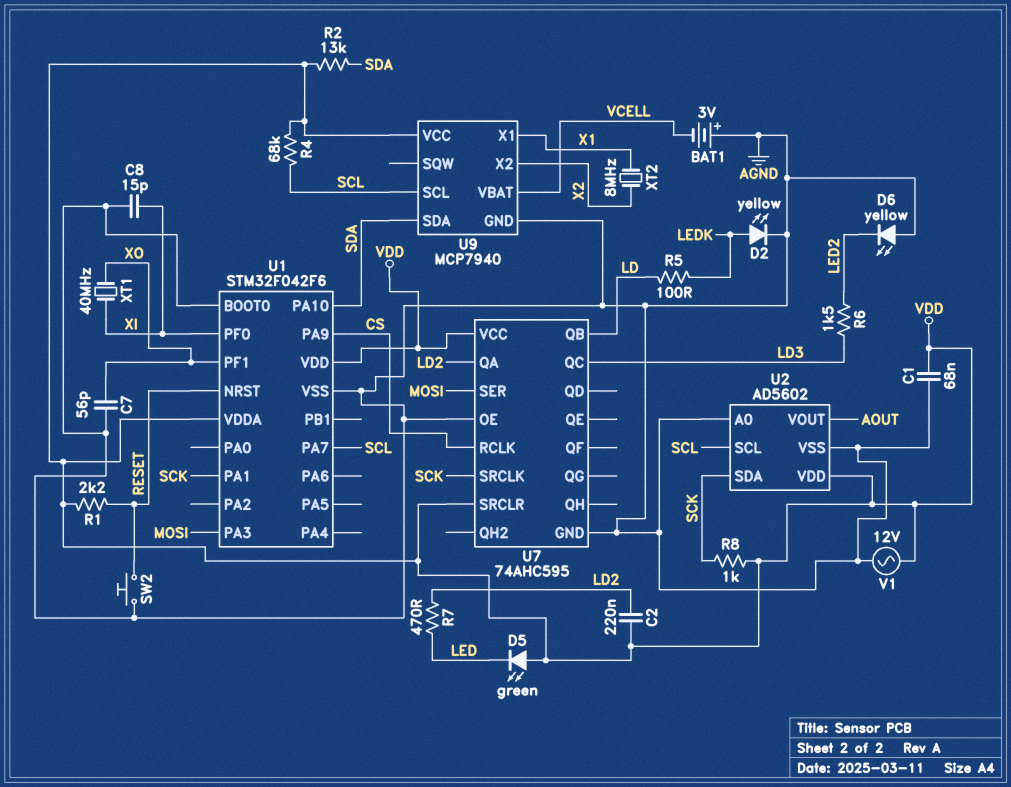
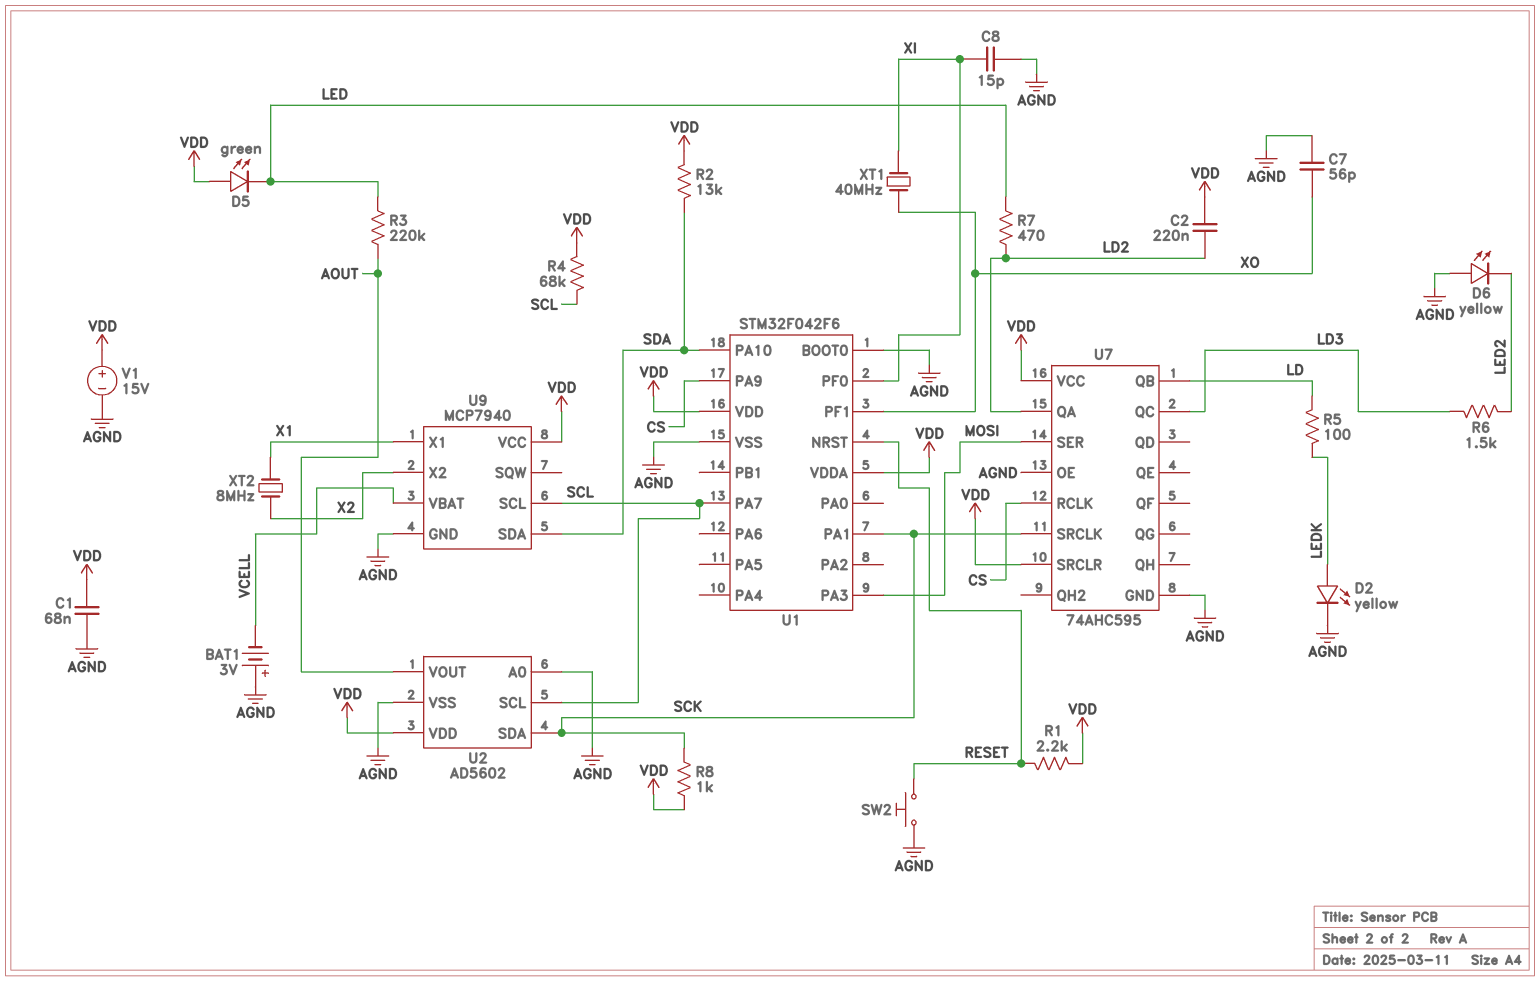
R3: none -> 220k (AOUT, LED)
V1: AC 12V (AGND, VDD) -> 15V (plus VDD, minus AGND)

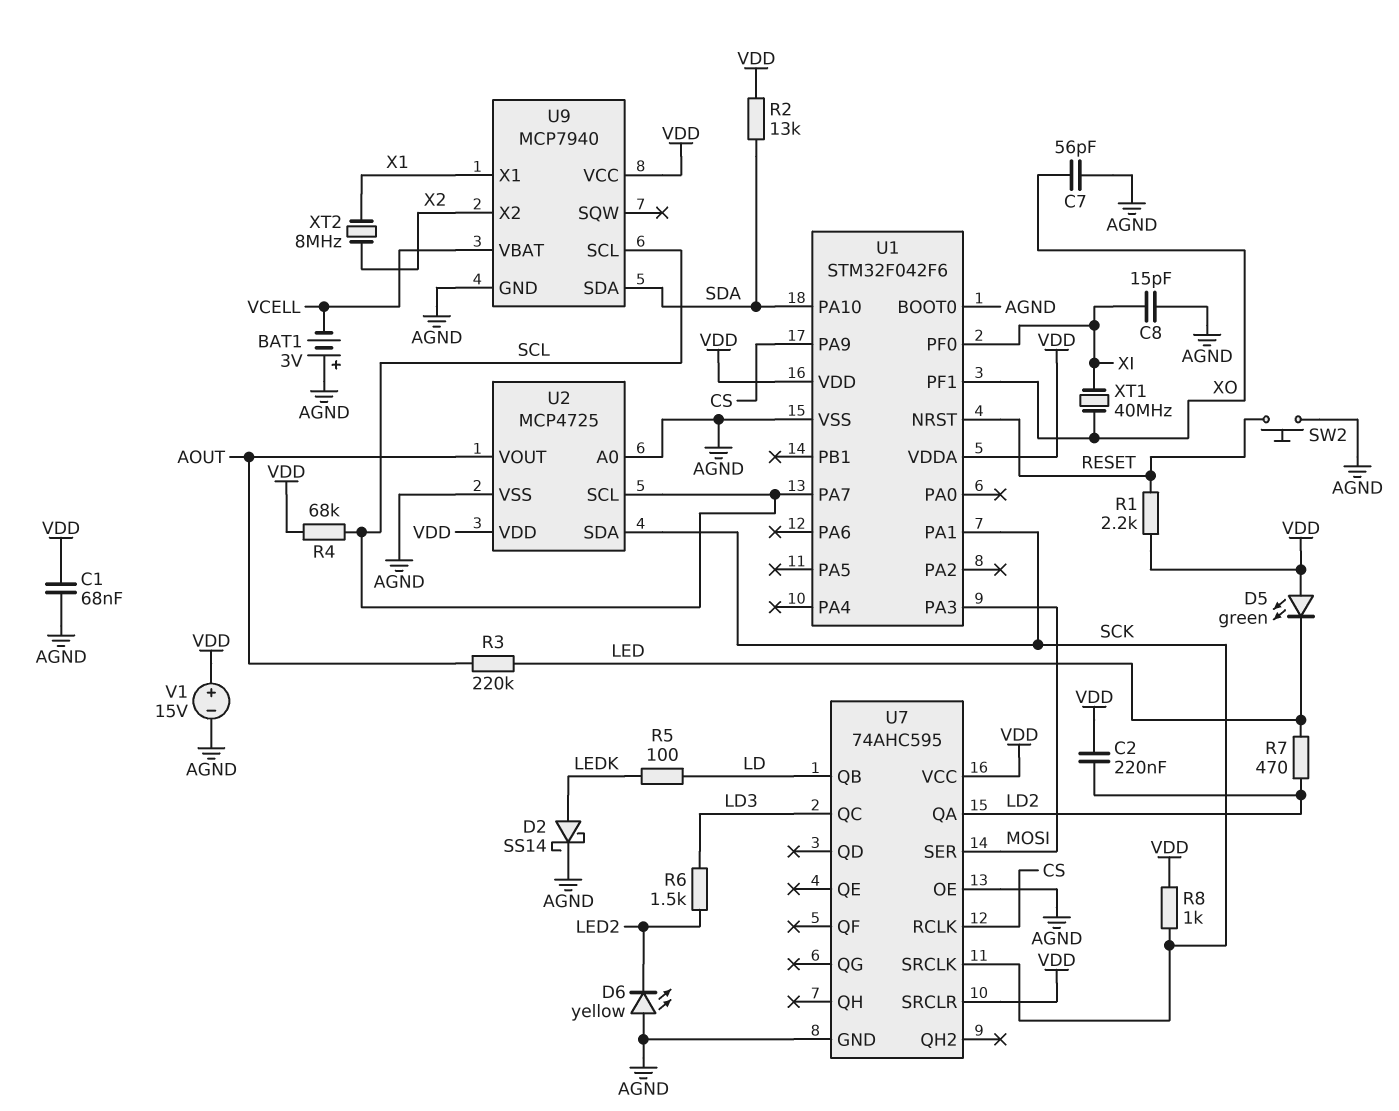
D2: LED yellow (A LEDK, K AGND) -> schottky SS14 (A LEDK, K AGND)
U2: AD5602 -> MCP4725

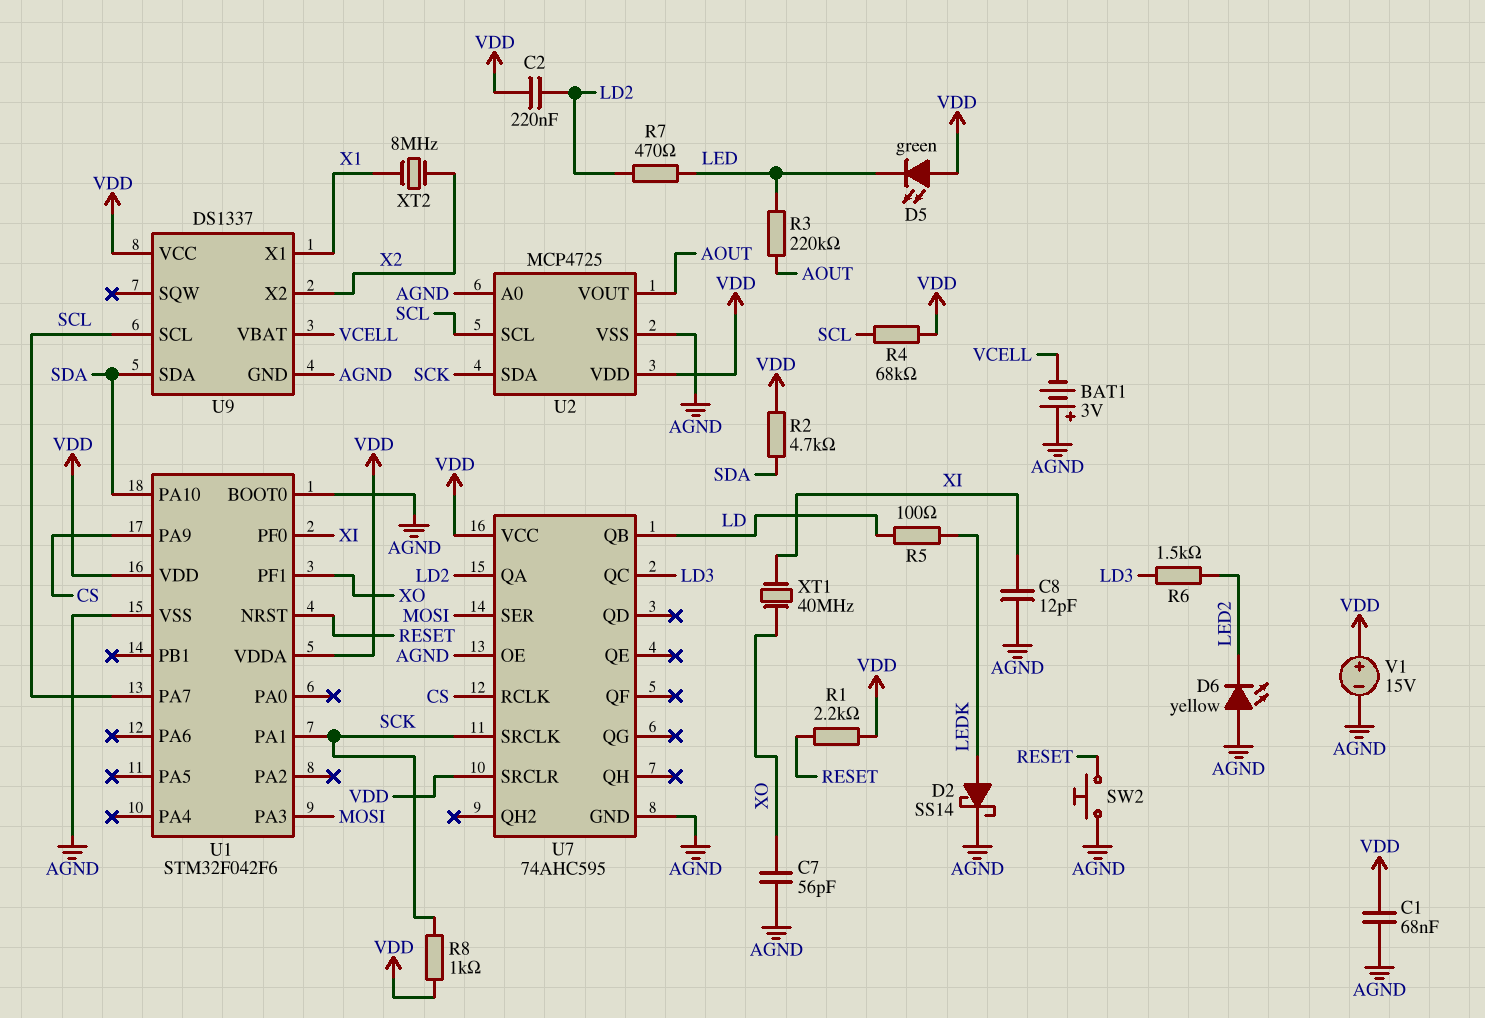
C8: 15pF (AGND, XI) -> 12pF (AGND, XI)
R2: 13k (SDA, VDD) -> 4.7k (SDA, VDD)
U9: MCP7940 -> DS1337

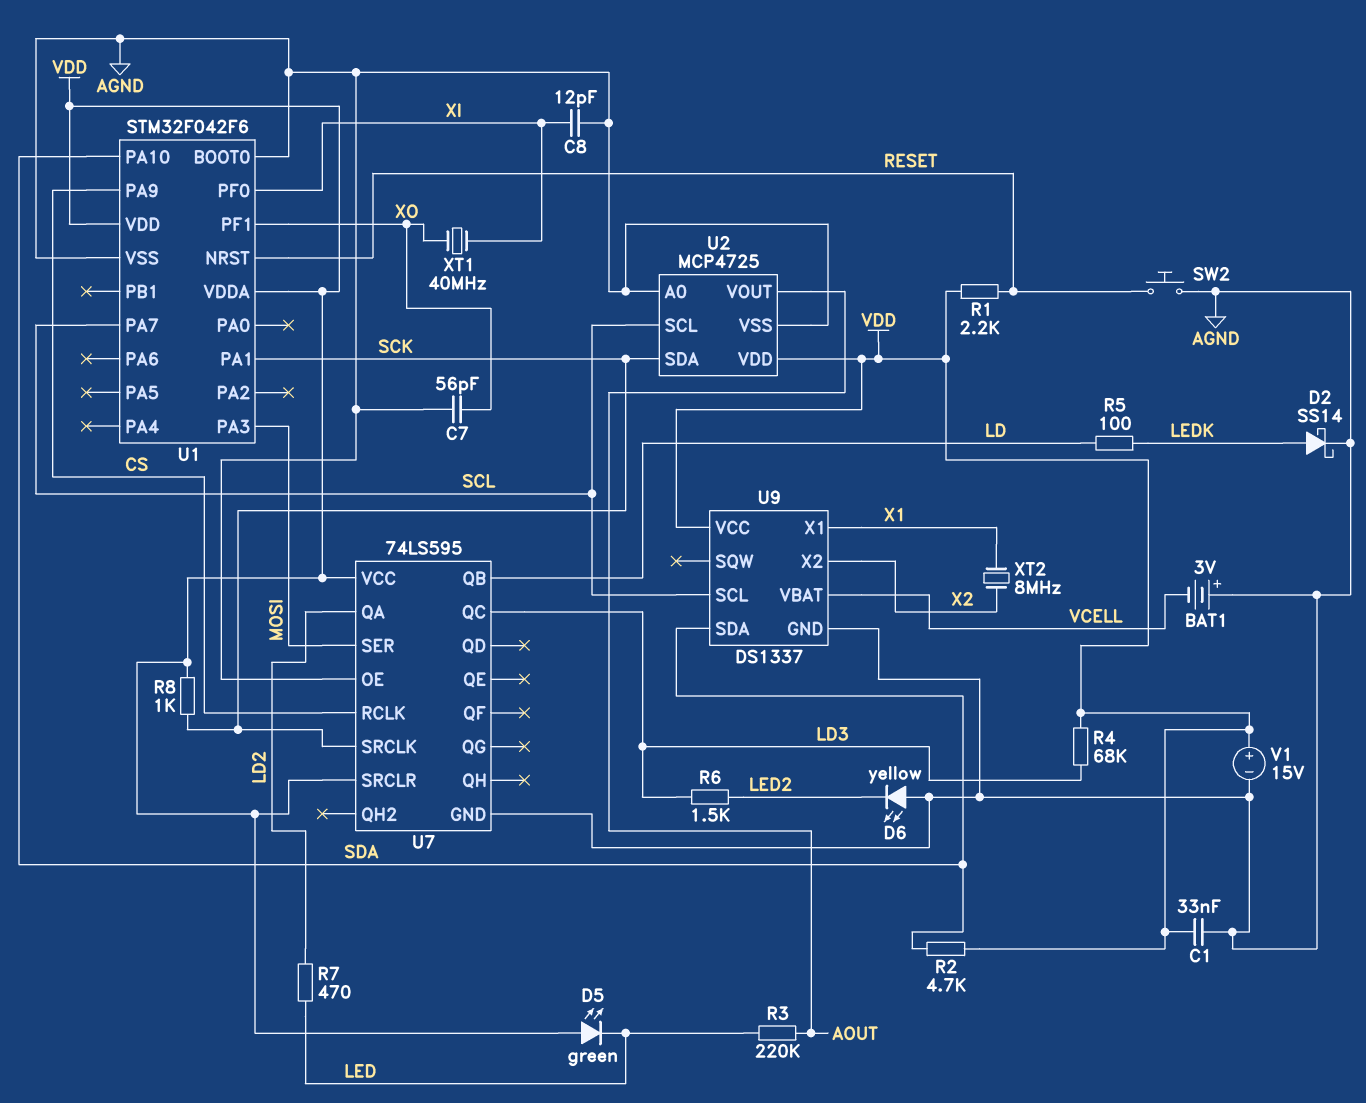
C1: 68nF (AGND, VDD) -> 33nF (AGND, VDD)
C2: 220nF (LD2, VDD) -> none
R4: 68k (SCL, VDD) -> 68k (LD3, VDD)
U7: 74AHC595 -> 74LS595

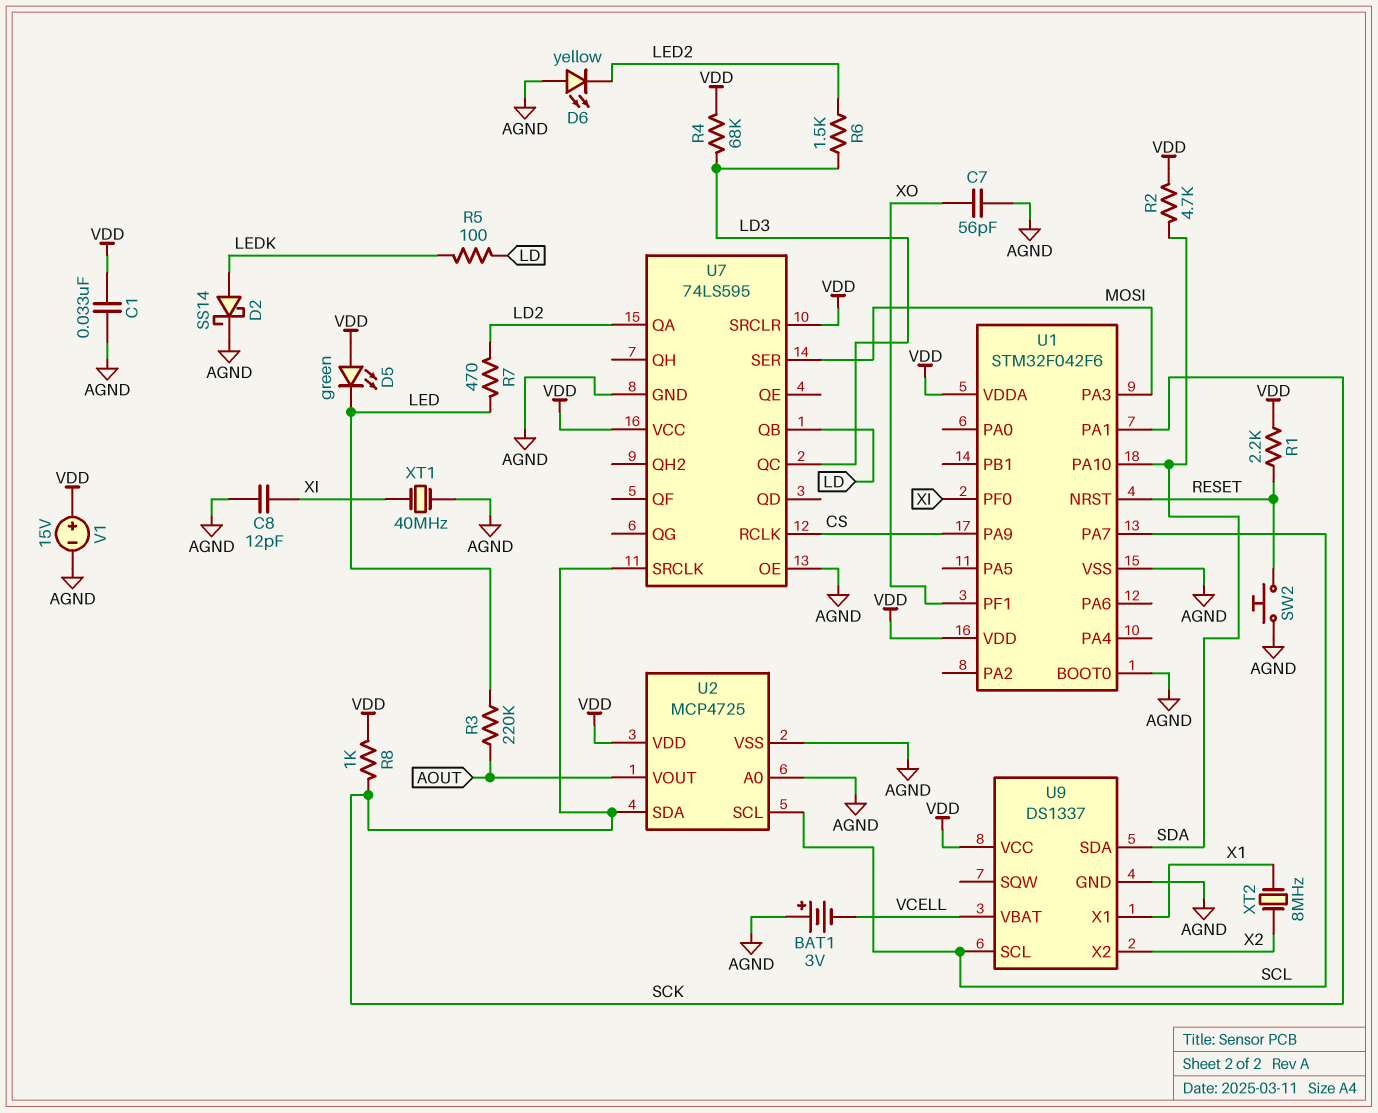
XT1: 40MHz (XI, XO) -> 40MHz (AGND, XI)

